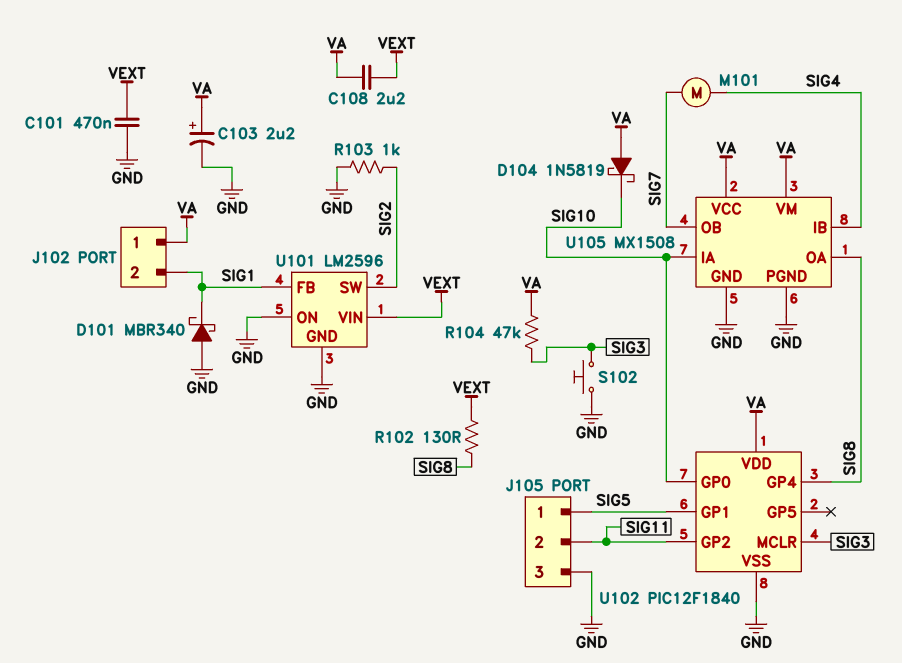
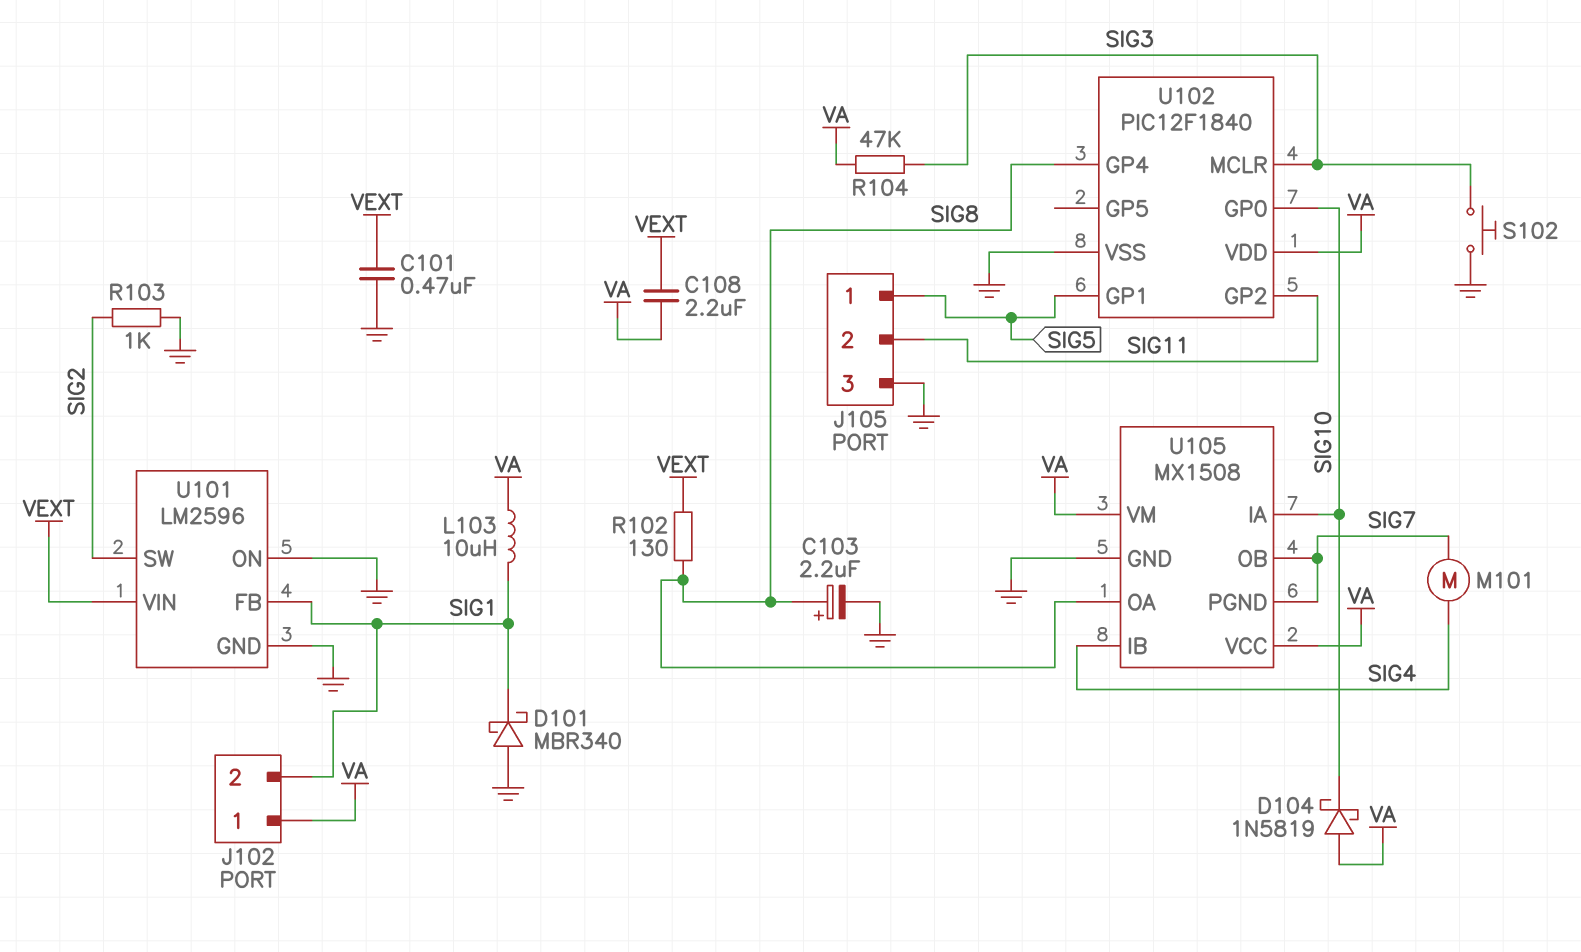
C103: 2.2uF (plus VA, minus GND) -> 2.2uF (plus SIG8, minus GND)
L103: none -> 10uH (SIG1, VA)
U105 pin PGND: GND -> SIG7

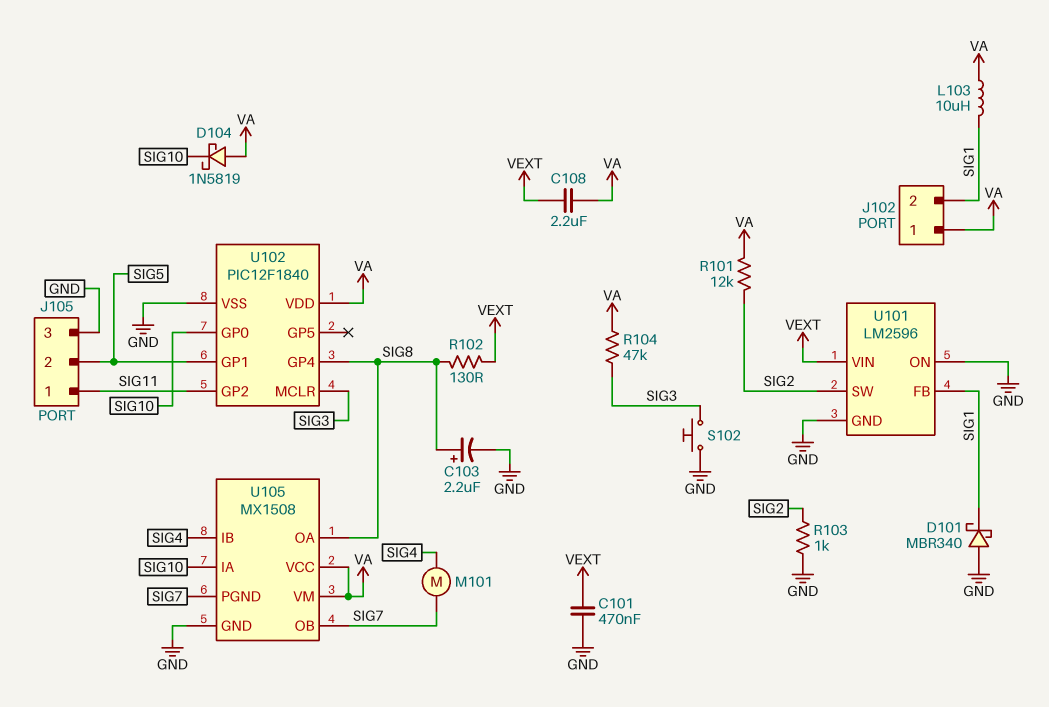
J105 pin 1: SIG5 -> SIG11
J105 pin 2: SIG11 -> SIG5
R101: none -> 12k (SIG2, VA)

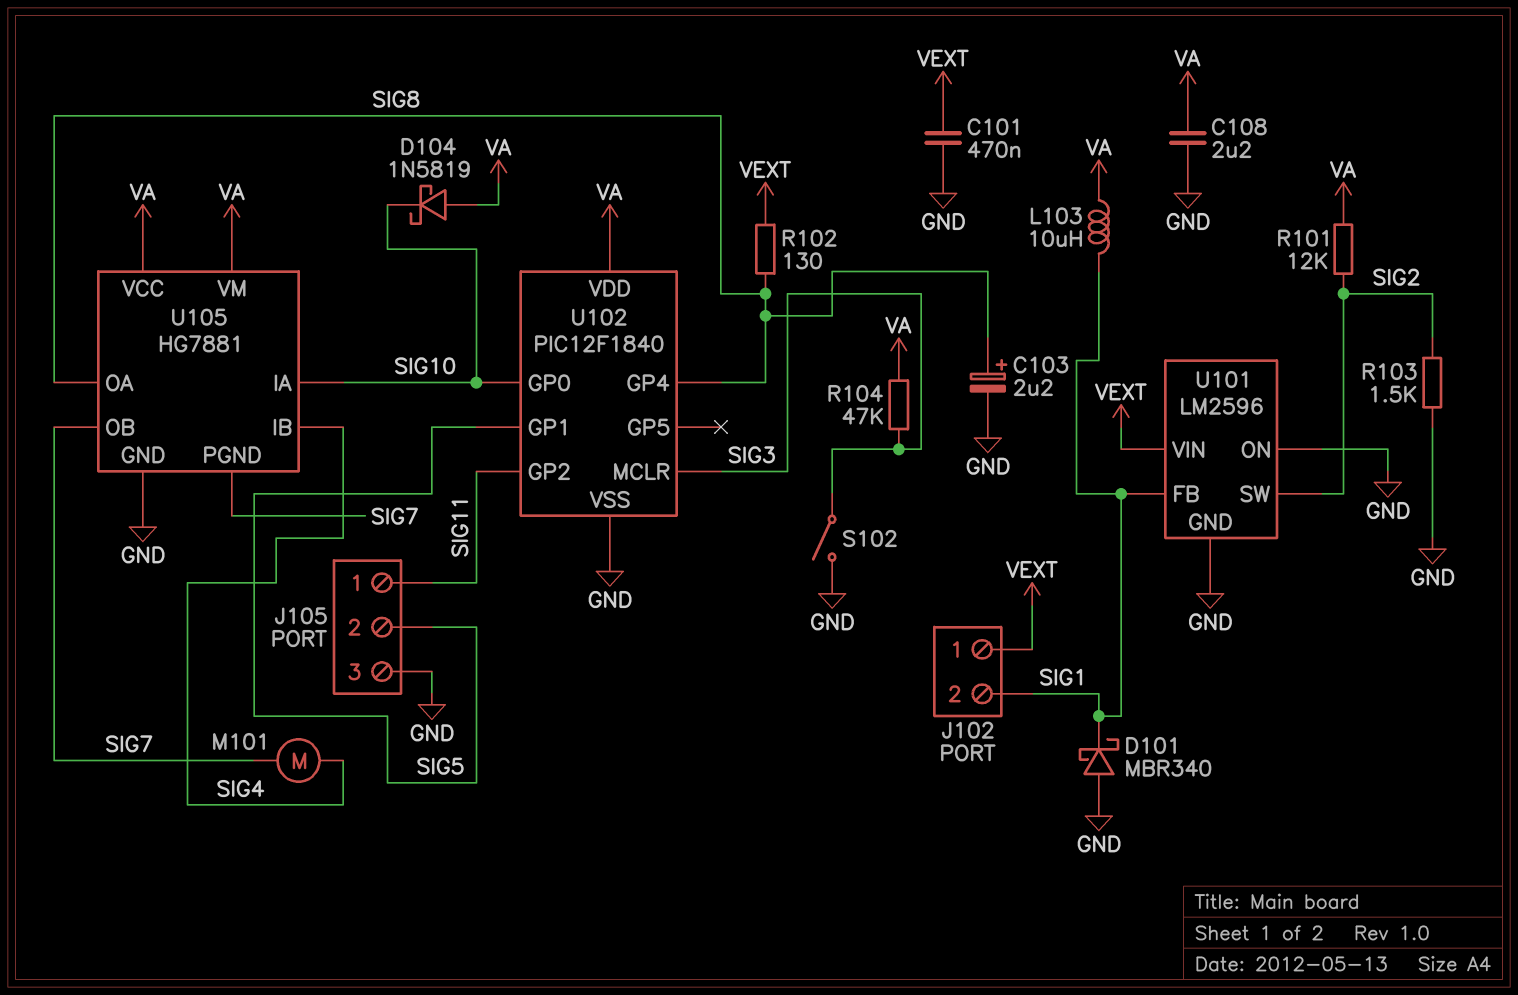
C108: 2.2uF (VA, VEXT) -> 2.2uF (GND, VA)
J102 pin 1: VA -> VEXT
R103: 1k (GND, SIG2) -> 1.5k (GND, SIG2)
S102: button (GND, SIG3) -> switch (GND, SIG3)
U105: MX1508 -> HG7881

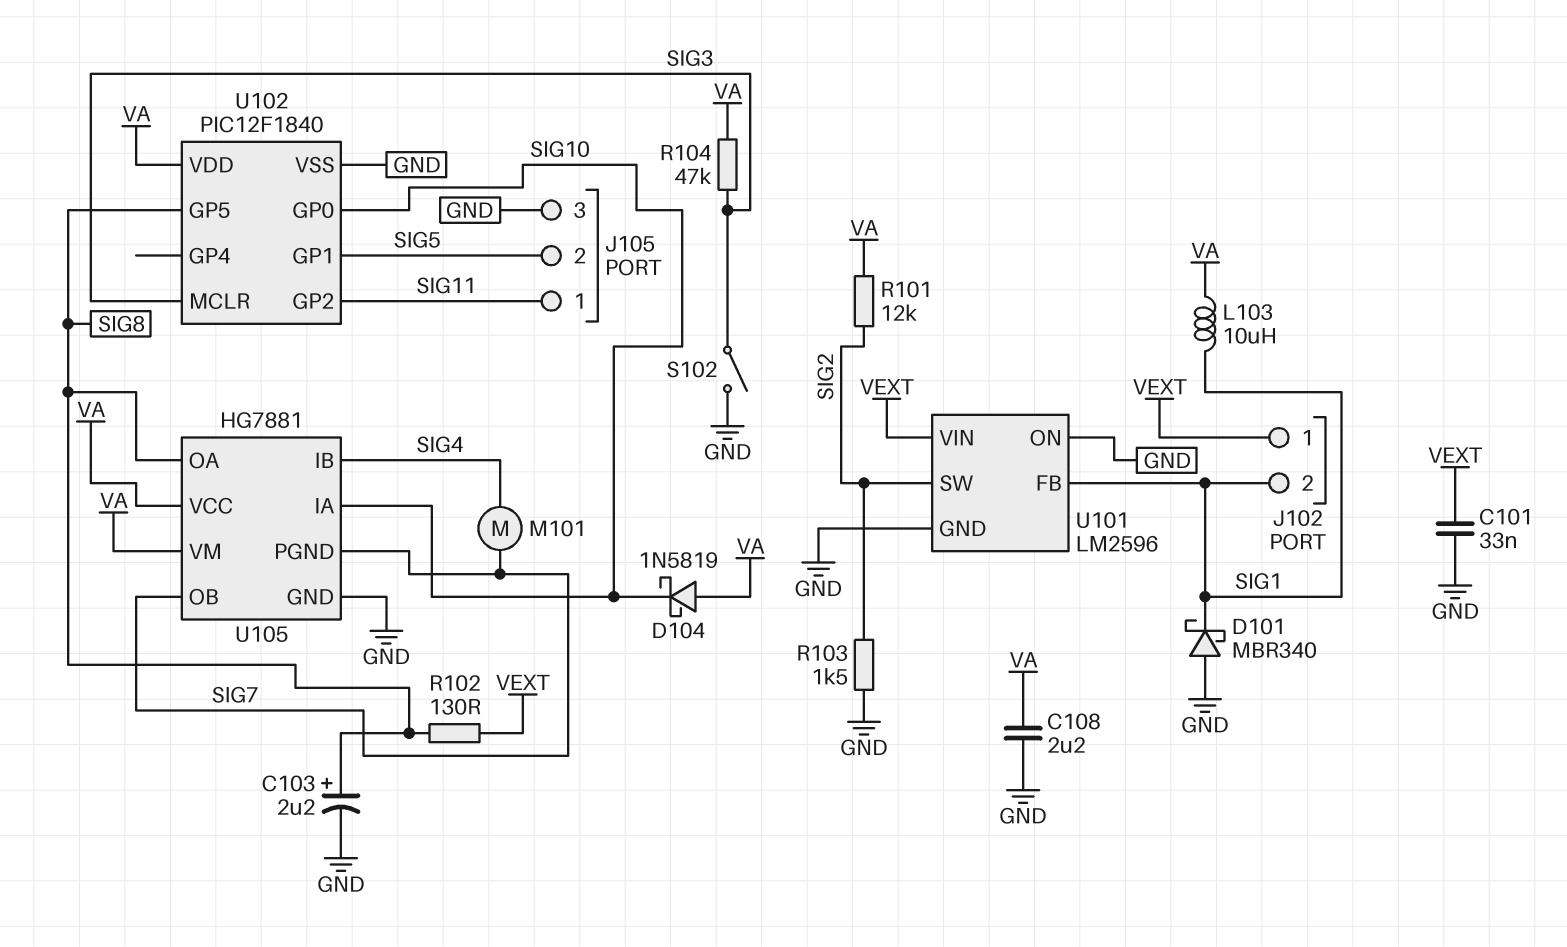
C101: 470nF (GND, VEXT) -> 33nF (GND, VEXT)
U102 pin GP4: SIG8 -> none
U102 pin GP5: none -> SIG8

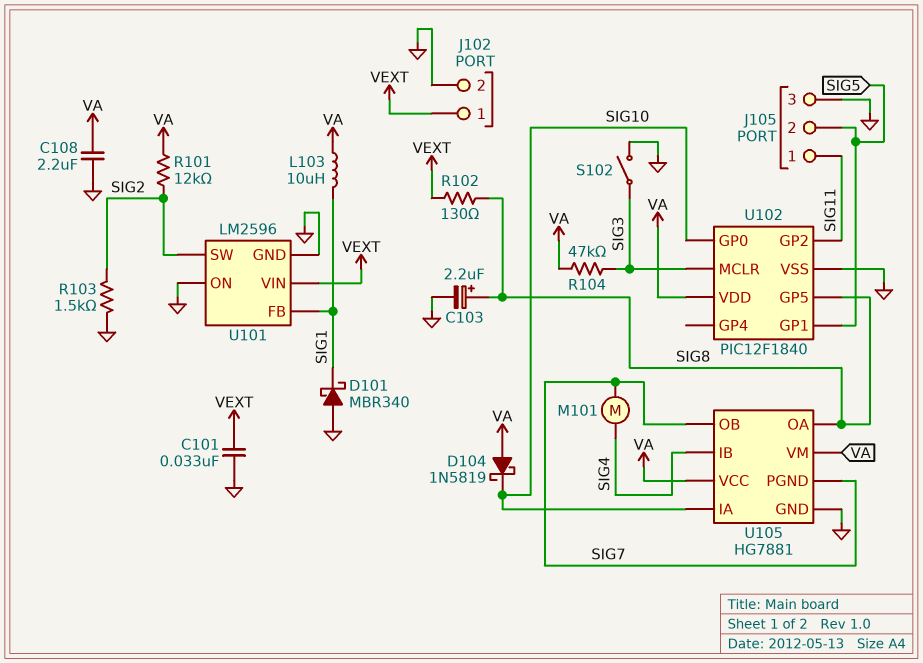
J102 pin 2: SIG1 -> GND

